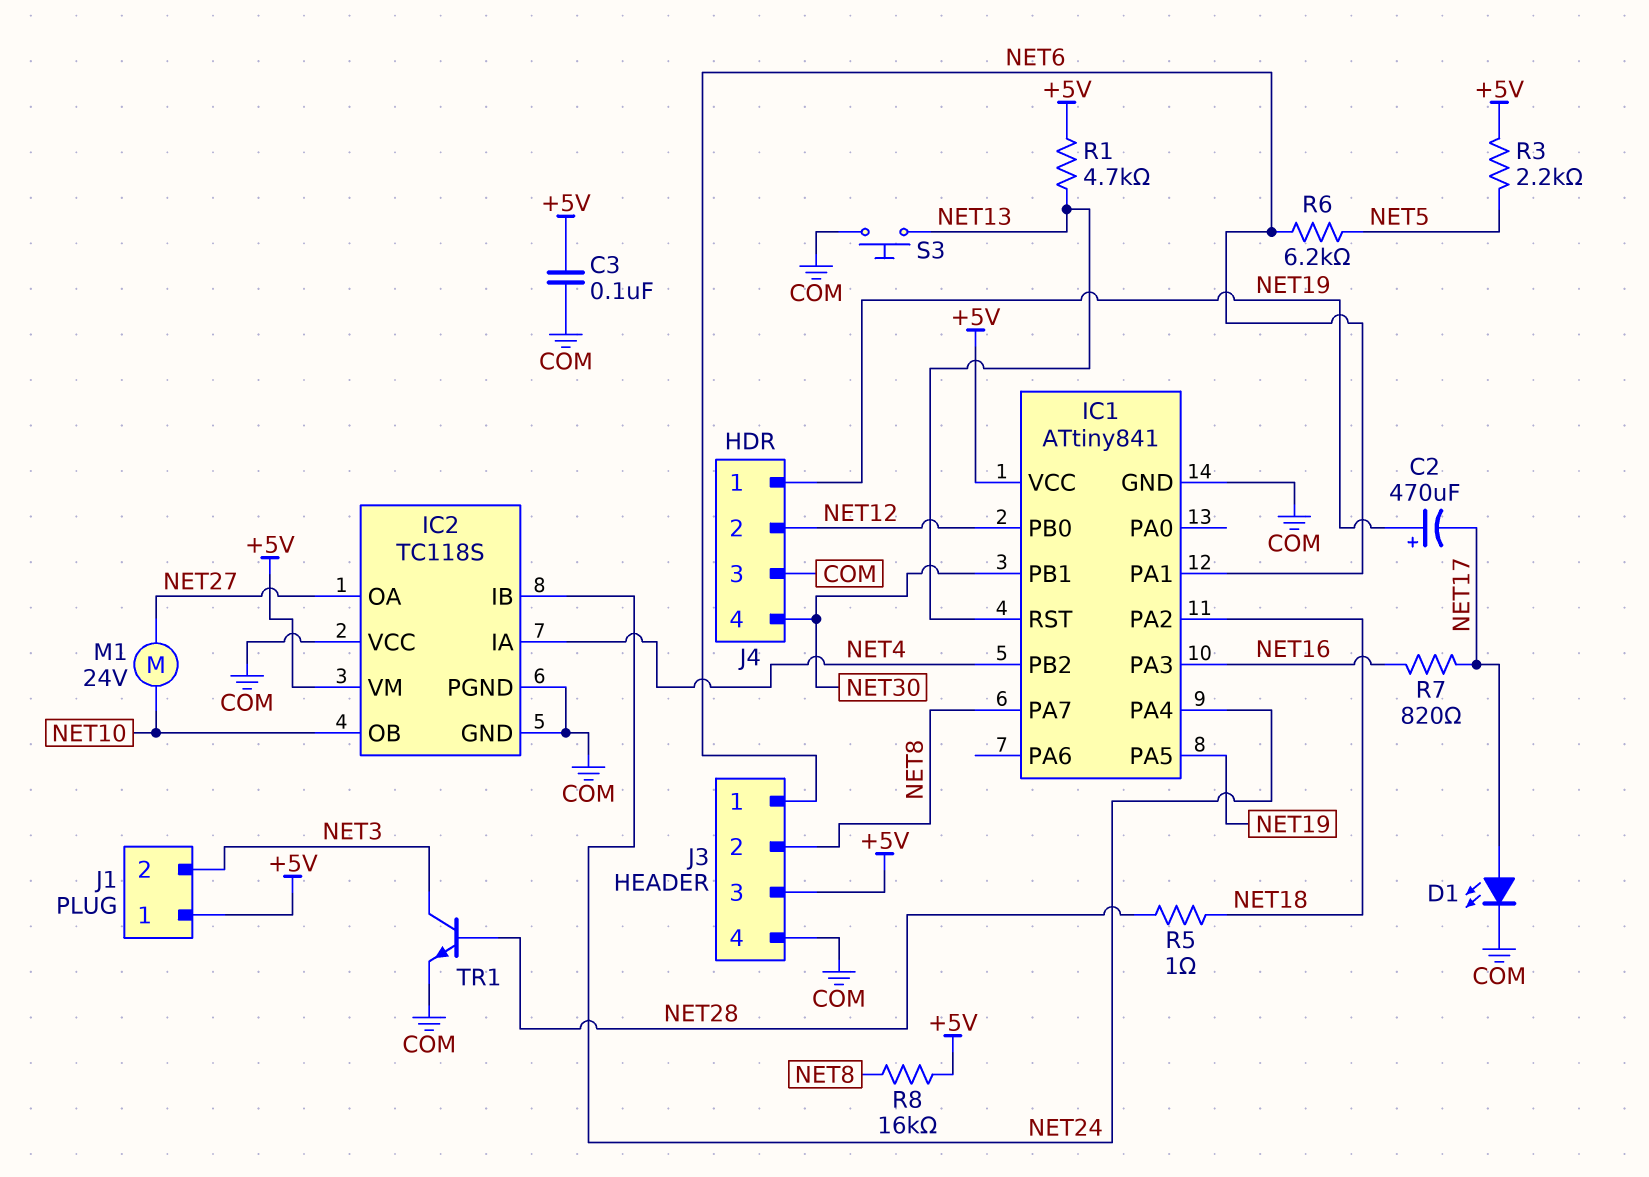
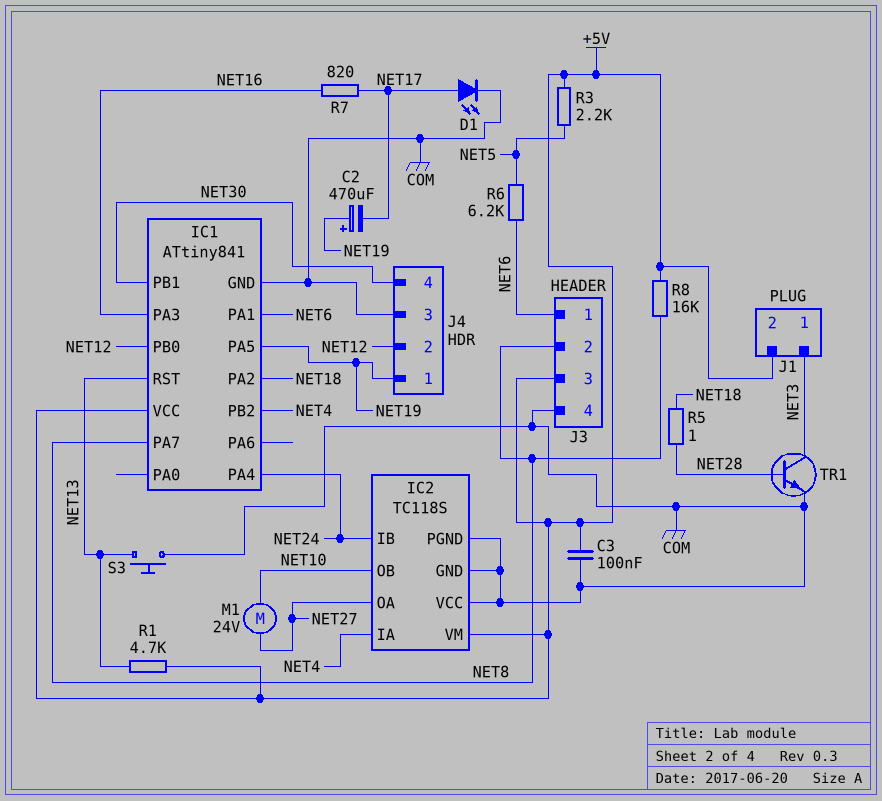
J1 pin 1: +5V -> NET3
J1 pin 2: NET3 -> +5V

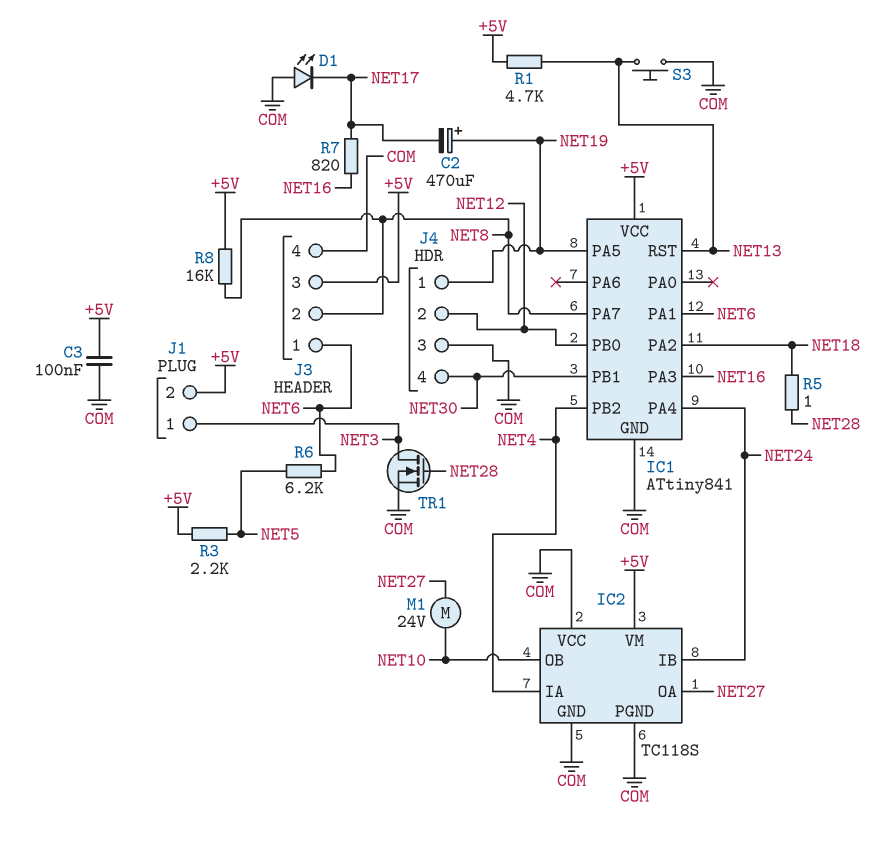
D1: LED (A NET17, K COM) -> LED (A COM, K NET17)
TR1: NPN (B NET28, C NET3, E COM) -> NMOS (G NET28, D NET3, S COM)

